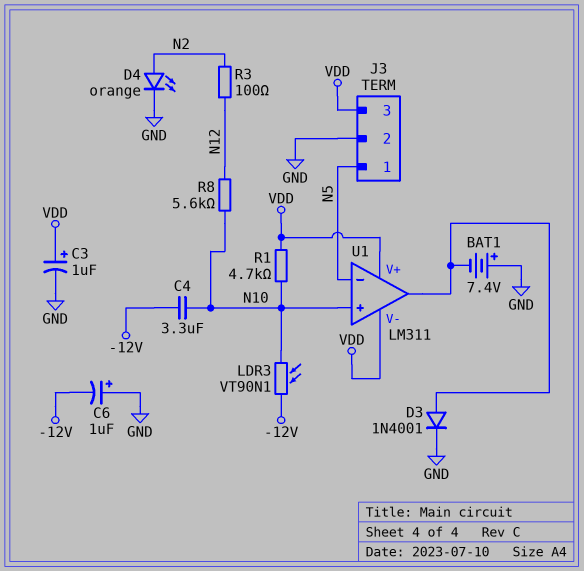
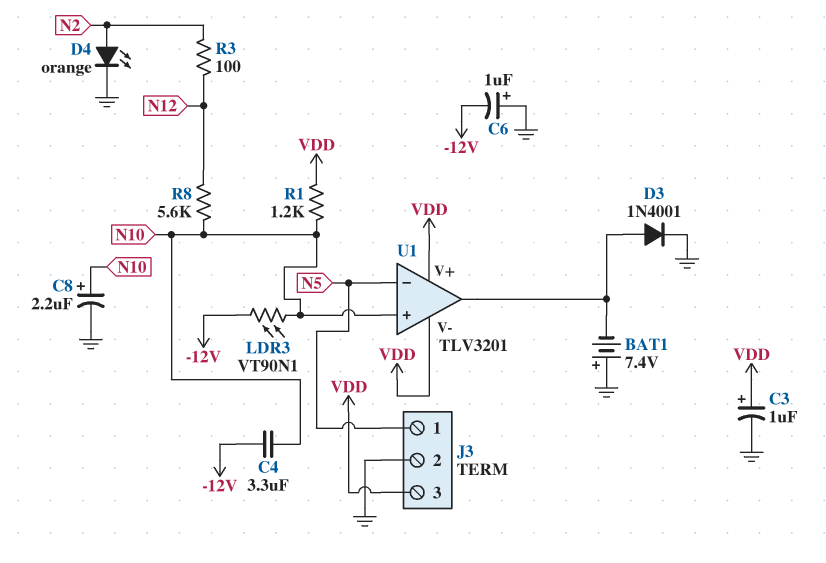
C8: none -> 2.2uF (plus N10, minus GND)
R1: 4.7k (N10, VDD) -> 1.2k (N10, VDD)
U1: LM311 -> TLV3201

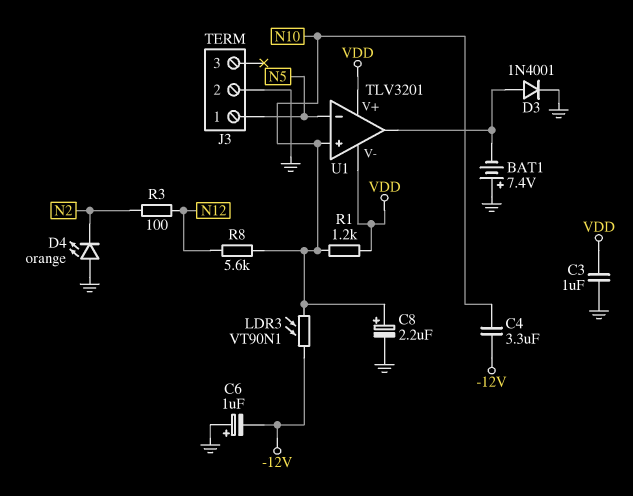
C3: 1uF (plus VDD, minus GND) -> 1uF (GND, VDD)
D4: LED orange (A N2, K GND) -> LED orange (A GND, K N2)
J3 pin 3: VDD -> none

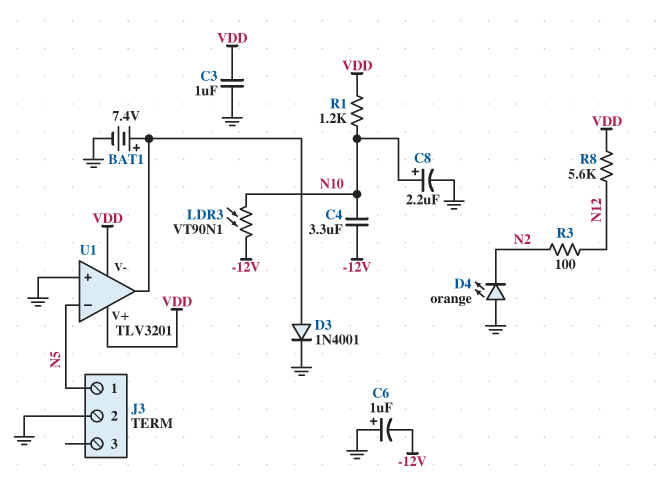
BAT1: 7.4V (plus GND, minus U1/out) -> 7.4V (plus U1/out, minus GND)
R8: 5.6k (N10, N12) -> 5.6k (N12, VDD)
U1 pin in+: N10 -> GND

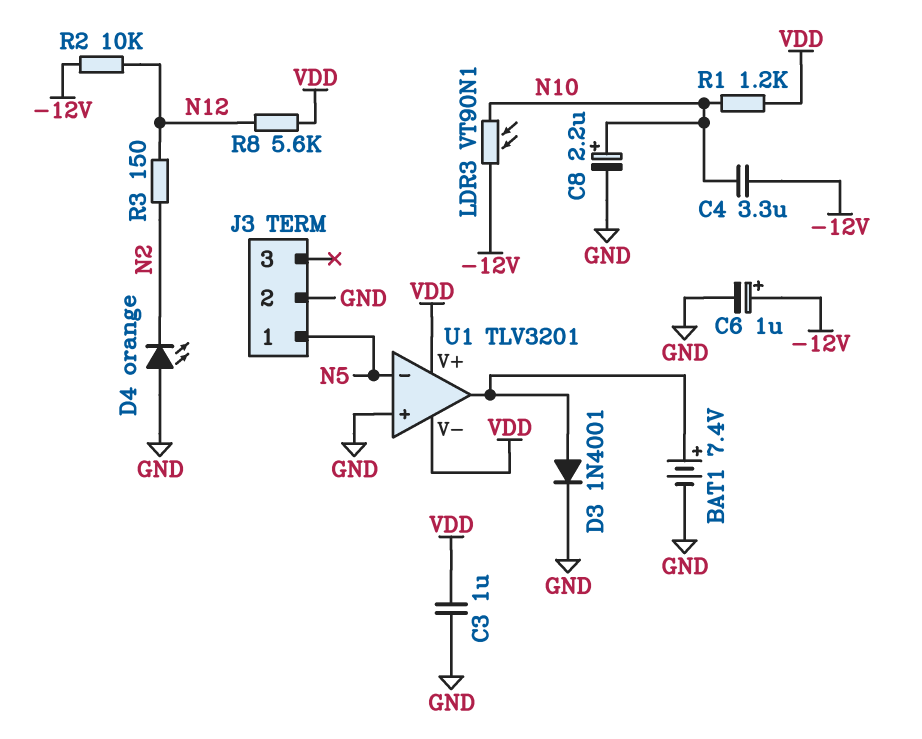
C6: 1uF (plus GND, minus -12V) -> 1uF (plus -12V, minus GND)
R2: none -> 10k (-12V, N12)
R3: 100 (N2, N12) -> 150 (N2, N12)

